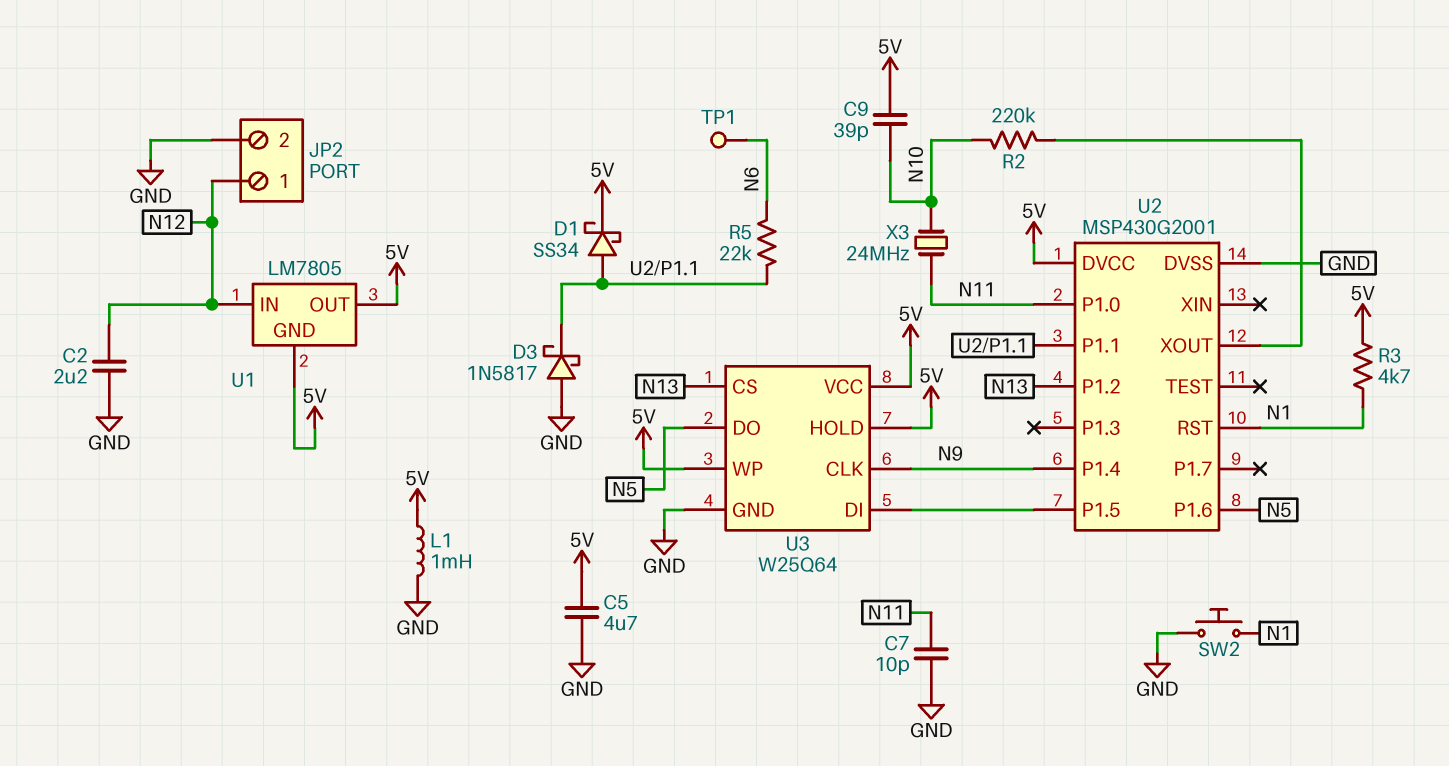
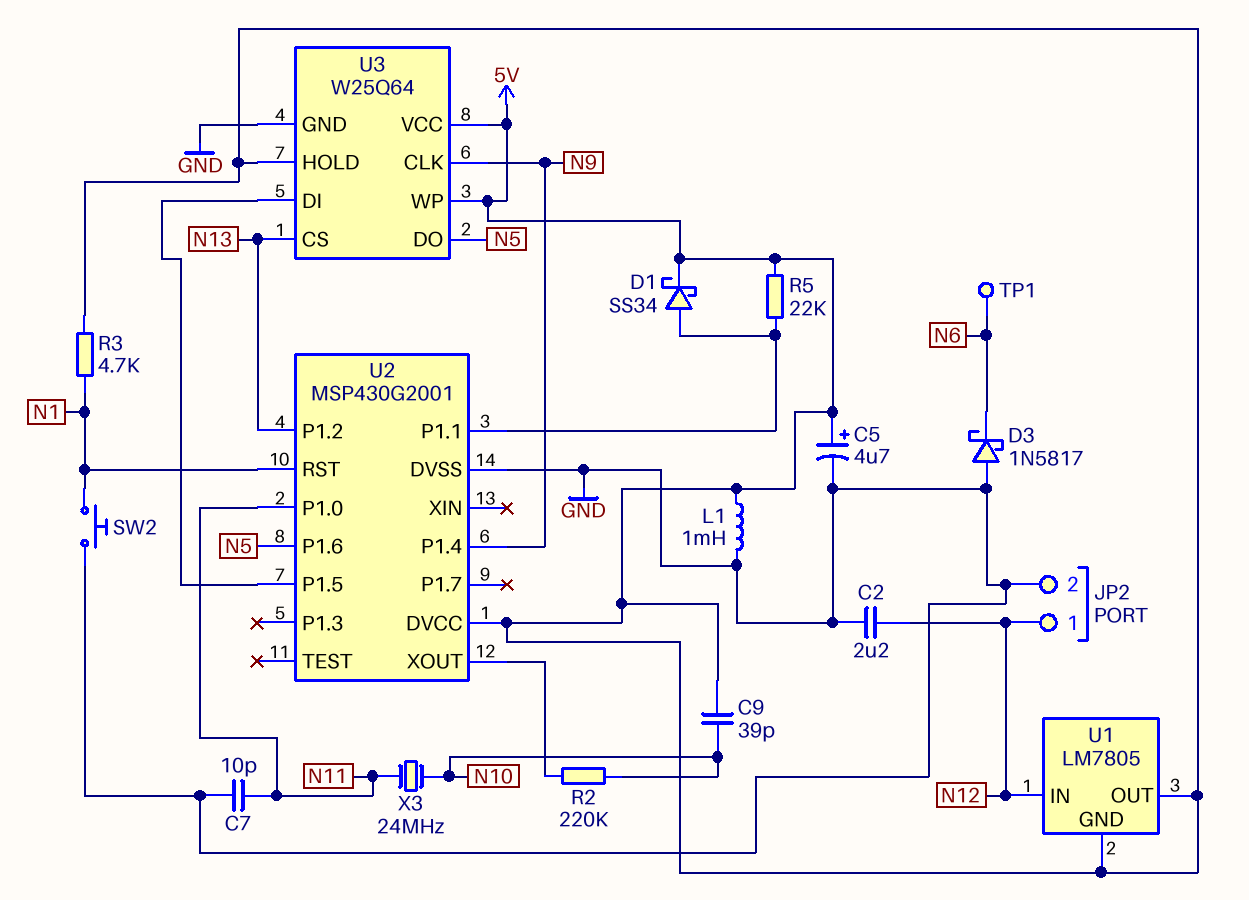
C5: 4.7uF (5V, GND) -> 4.7uF (plus 5V, minus GND)
D3: schottky 1N5817 (A GND, K U2/P1.1) -> schottky 1N5817 (A GND, K N6)
R5: 22k (N6, U2/P1.1) -> 22k (5V, U2/P1.1)

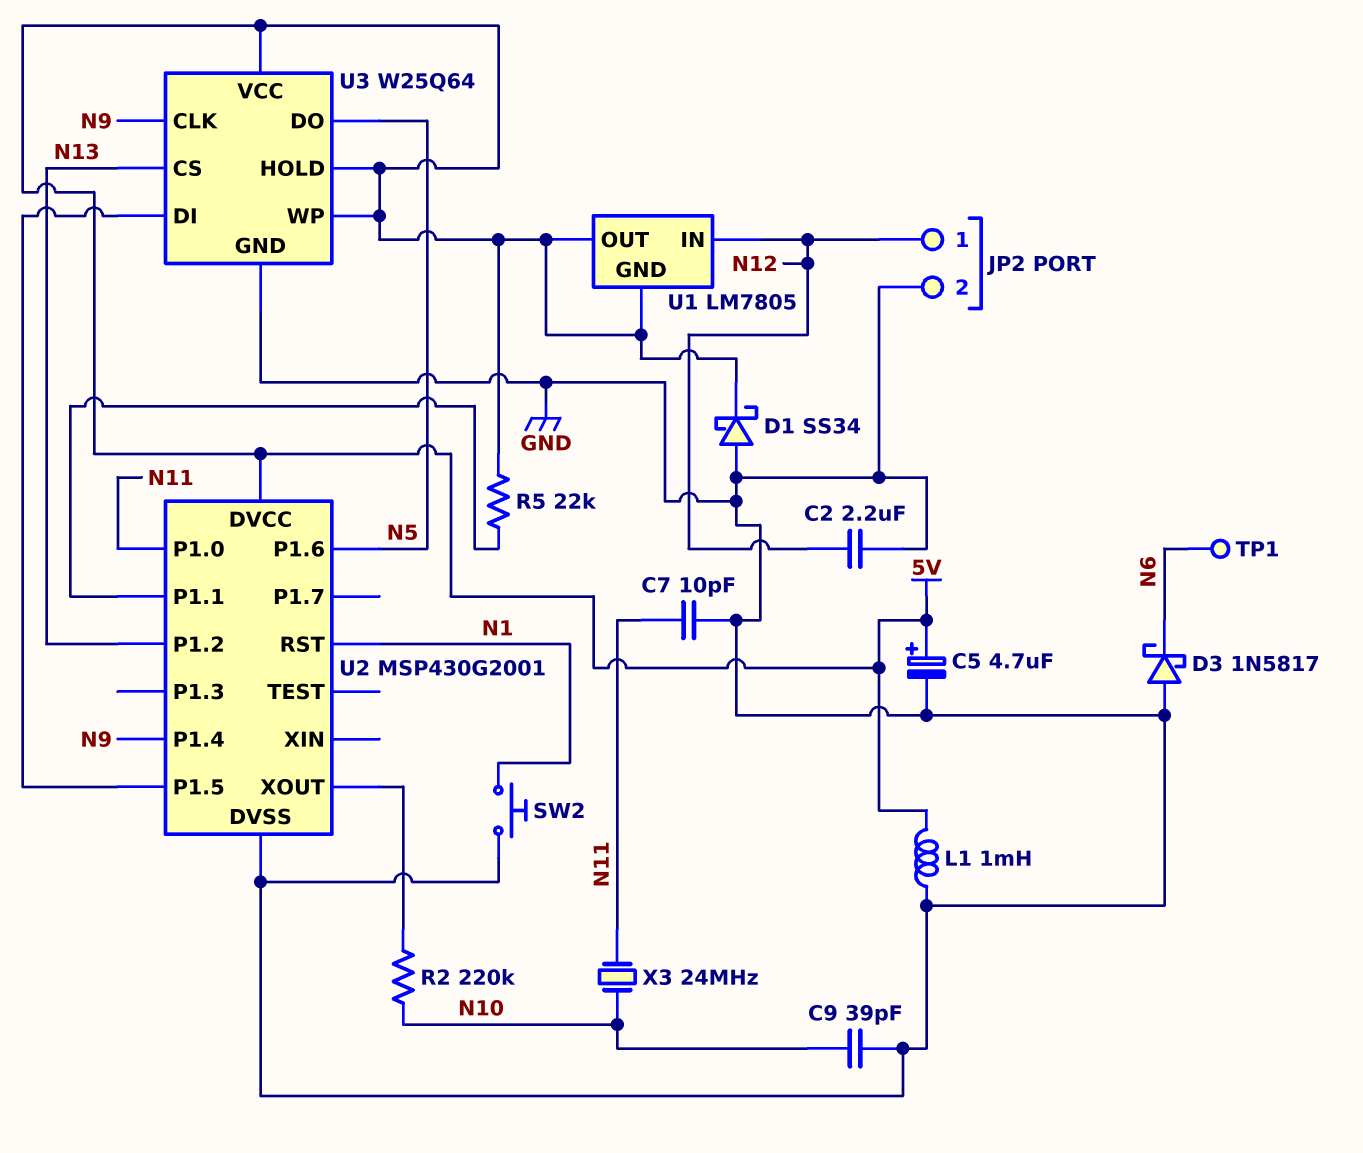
C9: 39pF (5V, N10) -> 39pF (GND, N10)
D1: schottky SS34 (A U2/P1.1, K 5V) -> schottky SS34 (A GND, K 5V)
R3: 4.7k (5V, N1) -> none

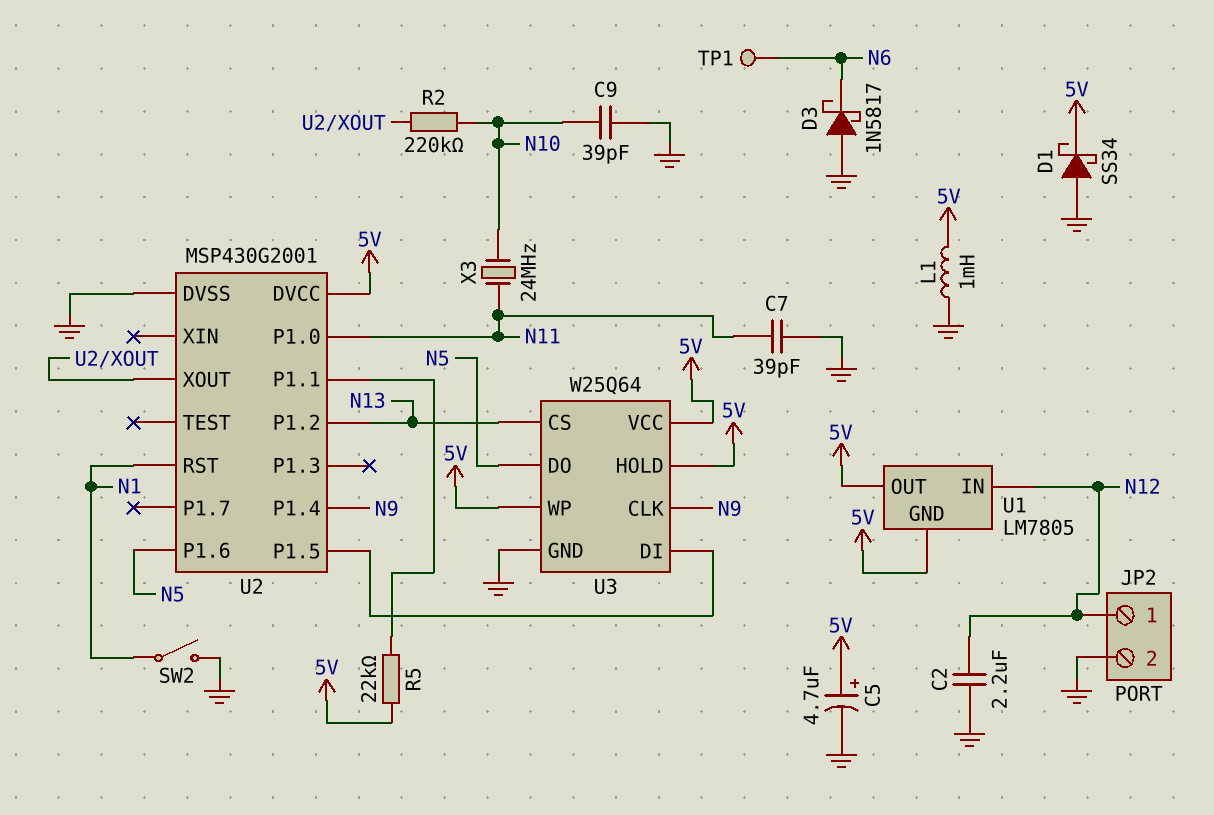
C7: 10pF (GND, N11) -> 39pF (GND, N11)
SW2: button (GND, N1) -> switch (GND, N1)

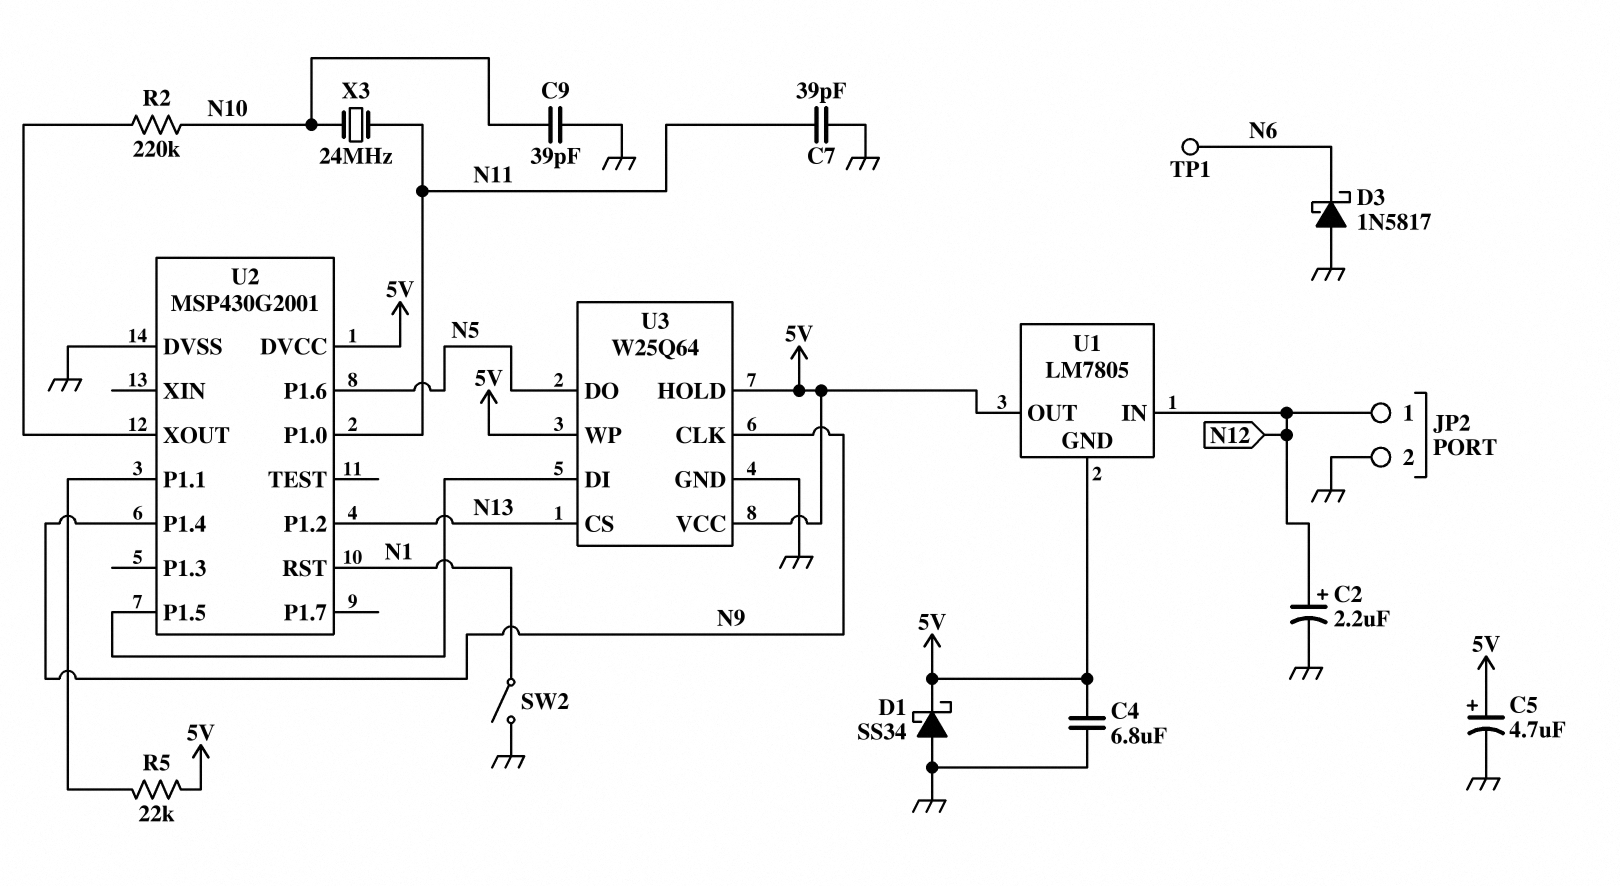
C2: 2.2uF (GND, N12) -> 2.2uF (plus N12, minus GND)
C4: none -> 6.8uF (5V, GND)
L1: 1mH (5V, GND) -> none

